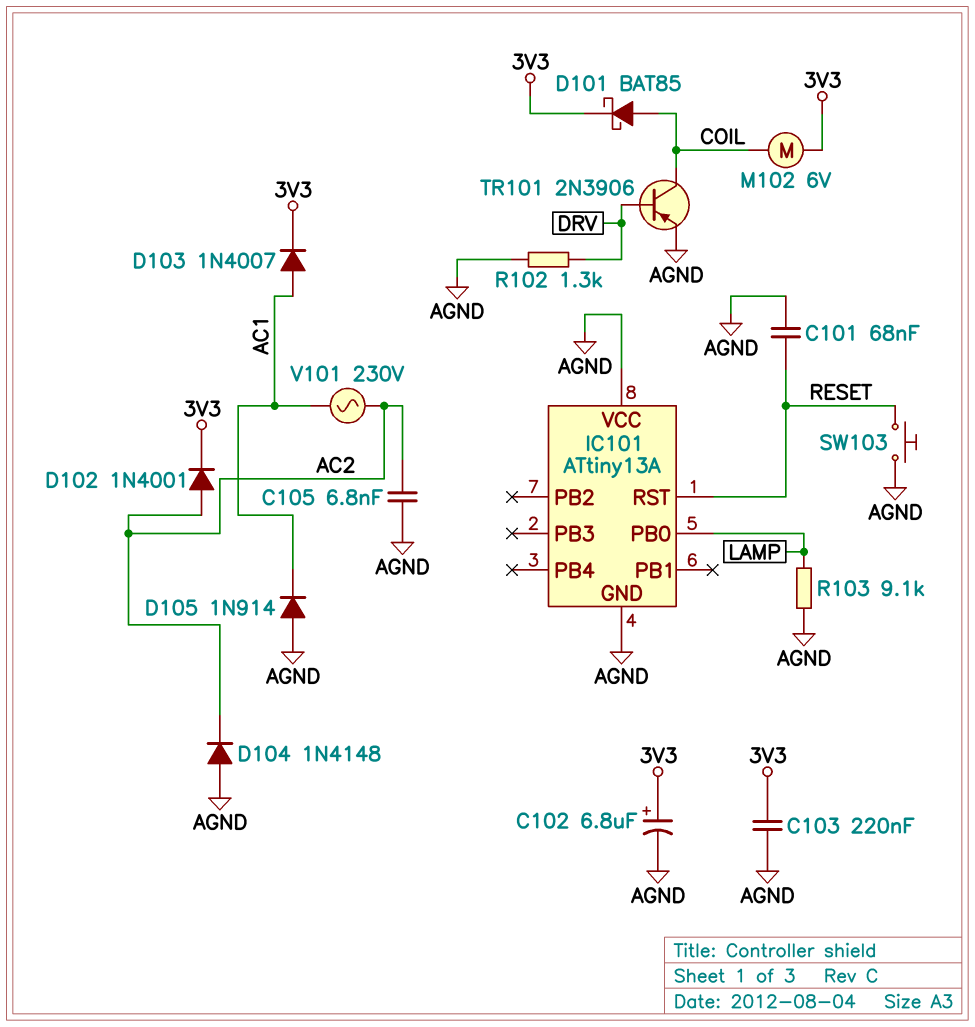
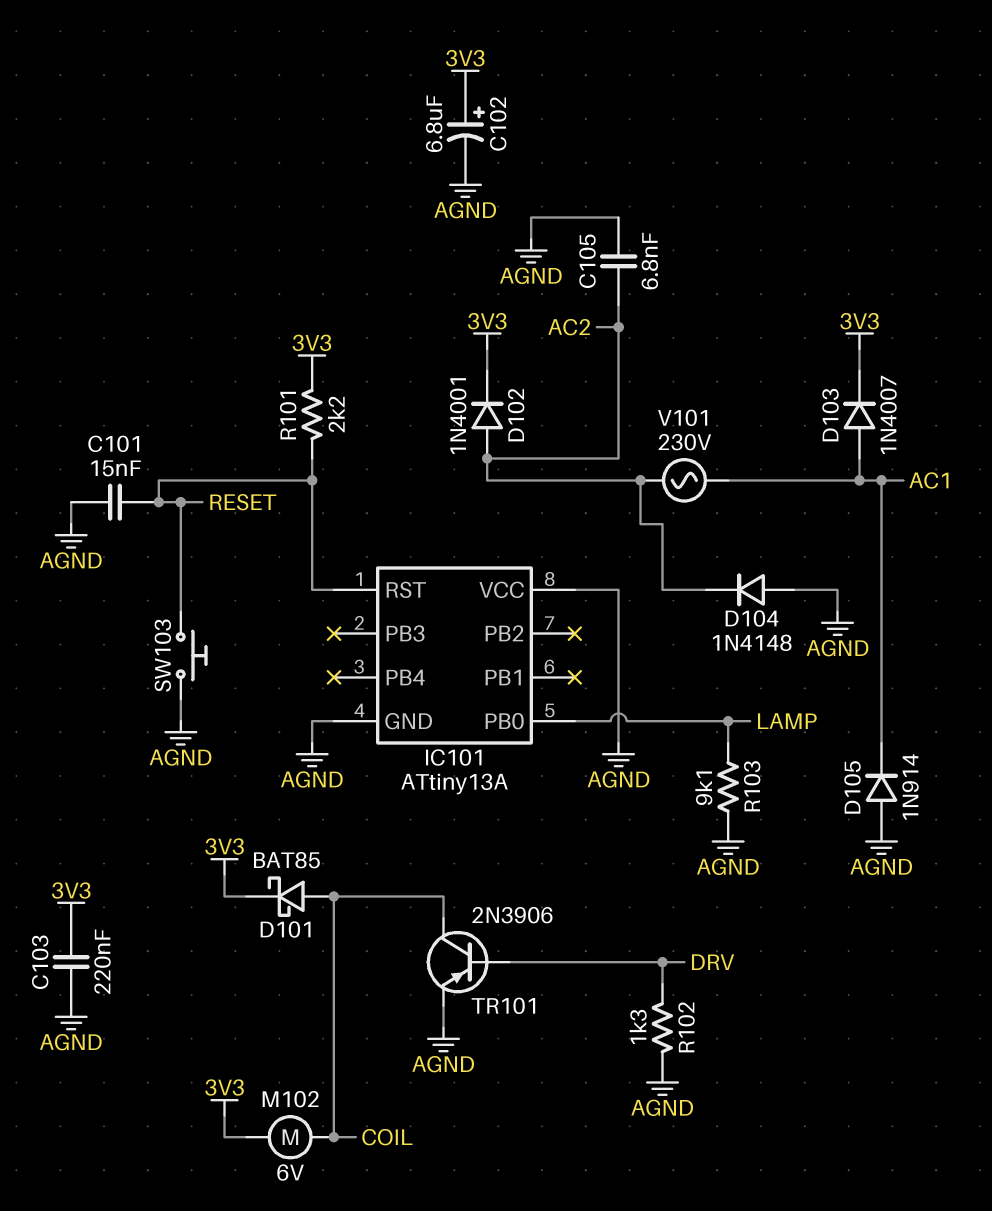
C101: 68nF (AGND, RESET) -> 15nF (AGND, RESET)
R101: none -> 2.2k (3V3, RESET)

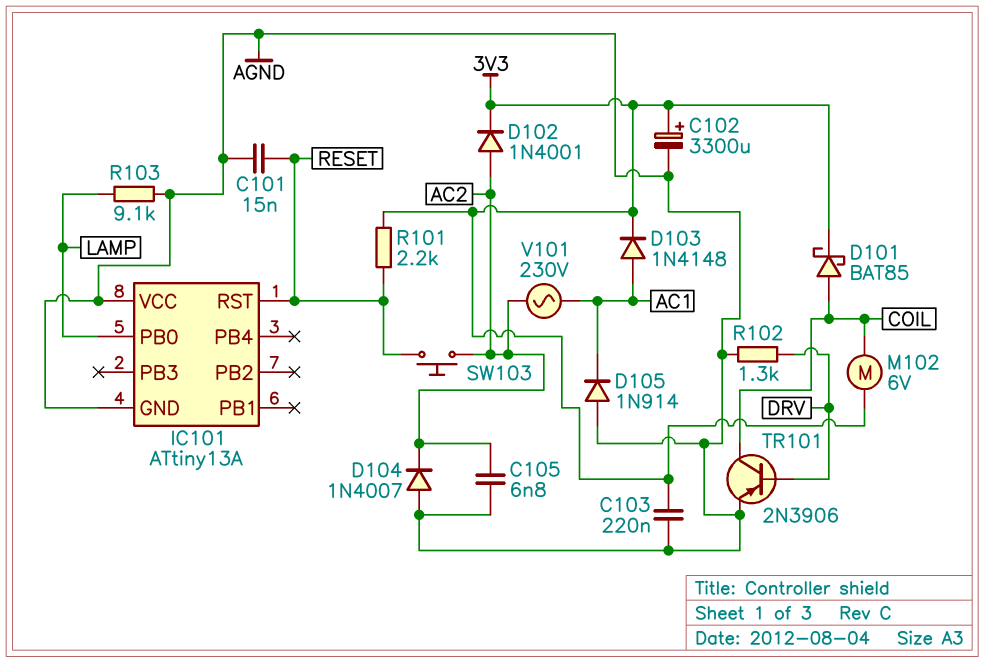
C102: 6.8uF (plus 3V3, minus AGND) -> 3300uF (plus 3V3, minus AGND)
D103: diode 1N4007 (A AC1, K 3V3) -> diode 1N4148 (A AC1, K 3V3)
D104: diode 1N4148 (A AGND, K AC2) -> diode 1N4007 (A AGND, K AC2)
SW103: button (AGND, RESET) -> button (AC2, RESET)

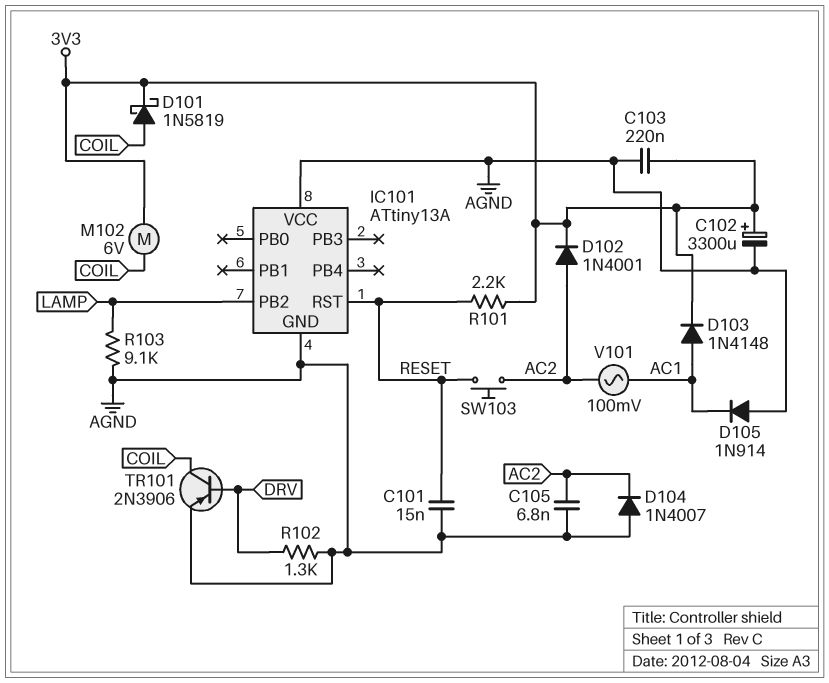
D101: schottky BAT85 (A COIL, K 3V3) -> schottky 1N5819 (A COIL, K 3V3)
IC101 pin PB0: LAMP -> none
IC101 pin PB2: none -> LAMP
V101: AC 230V (AC1, AC2) -> AC 100mV (AC1, AC2)

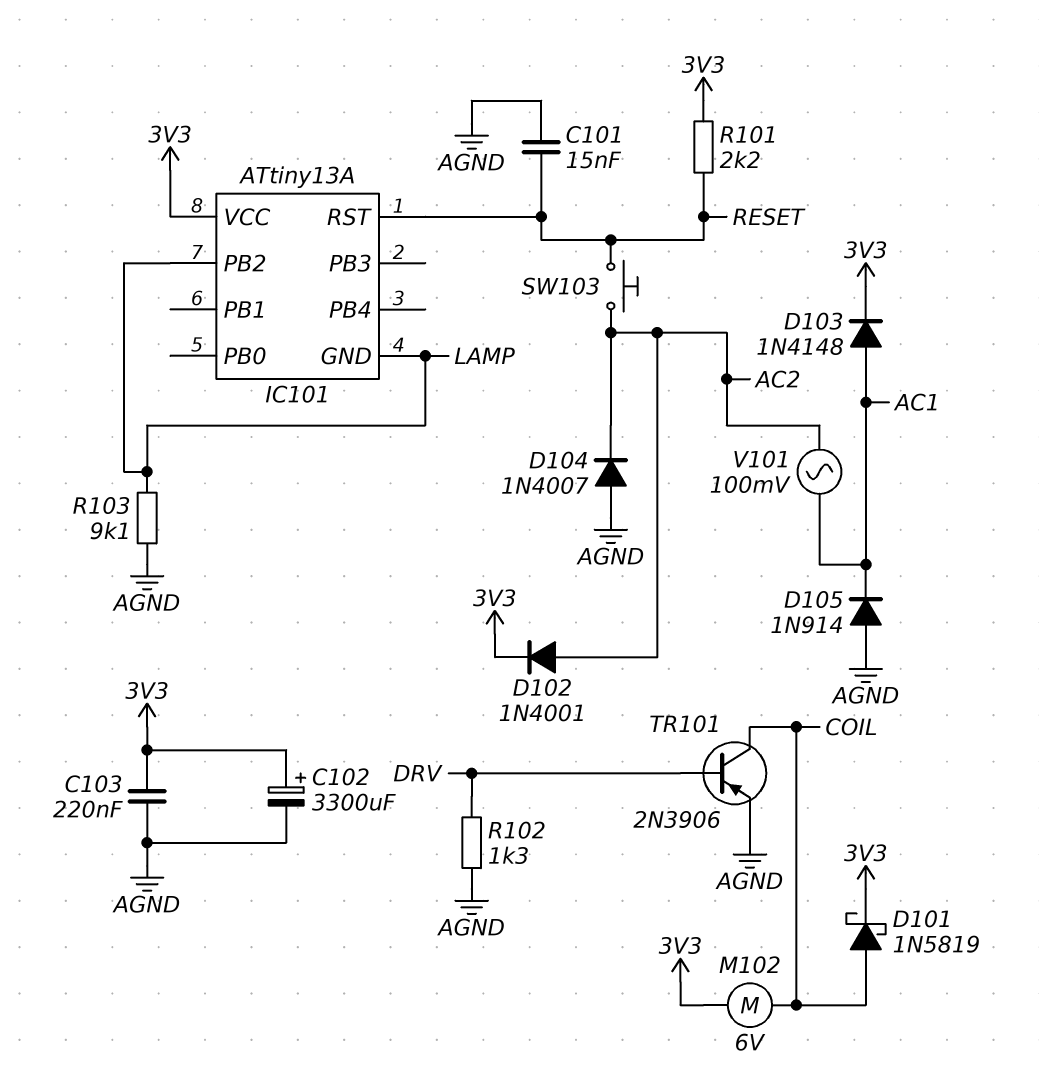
C105: 6.8nF (AC2, AGND) -> none
IC101 pin GND: AGND -> LAMP
IC101 pin VCC: AGND -> 3V3

